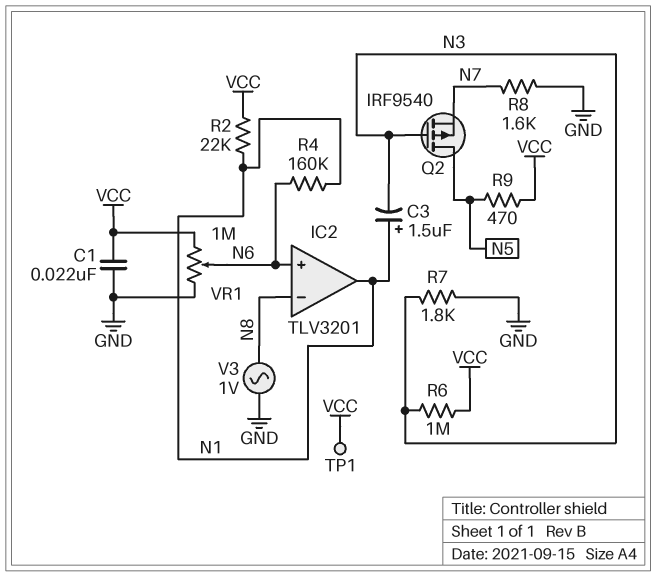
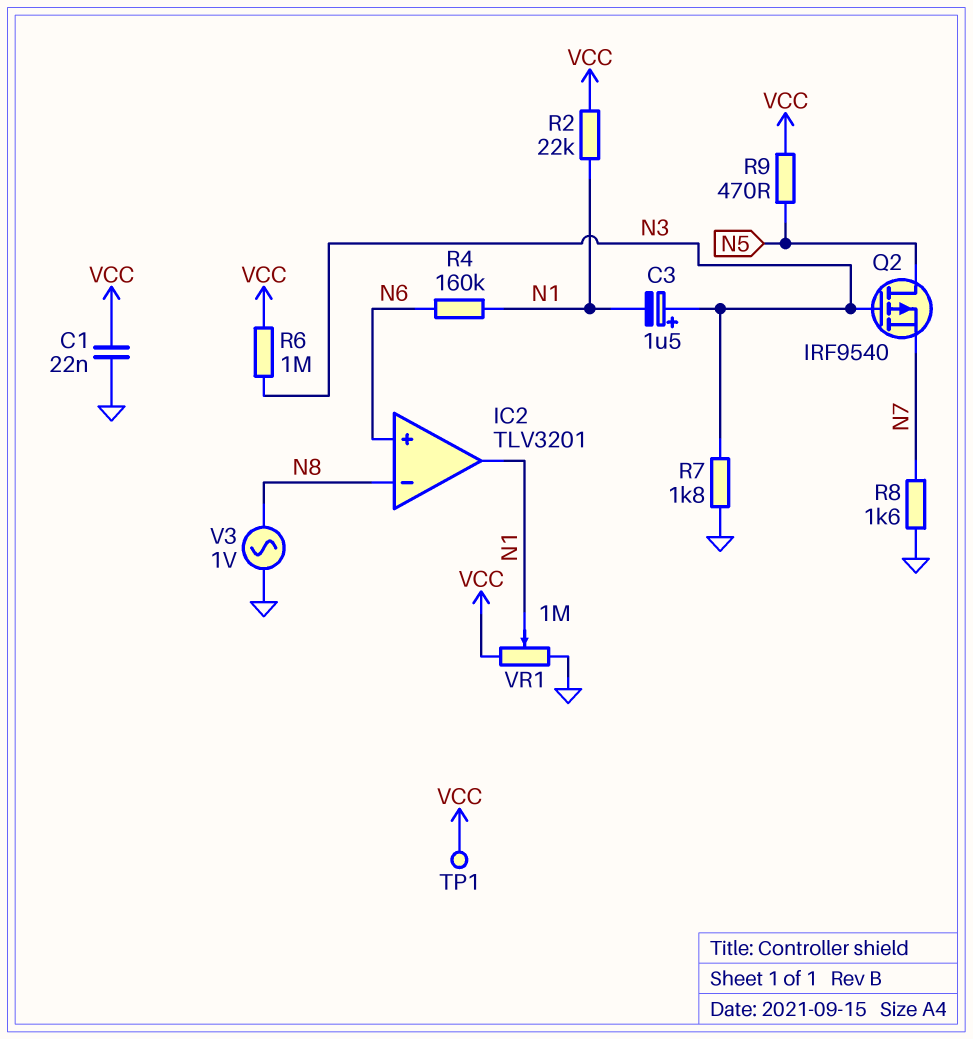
C3: 1.5uF (plus N1, minus N3) -> 1.5uF (plus N3, minus N1)
VR1: 1M (GND, VCC, wiper N6) -> 1M (GND, VCC, wiper N1)

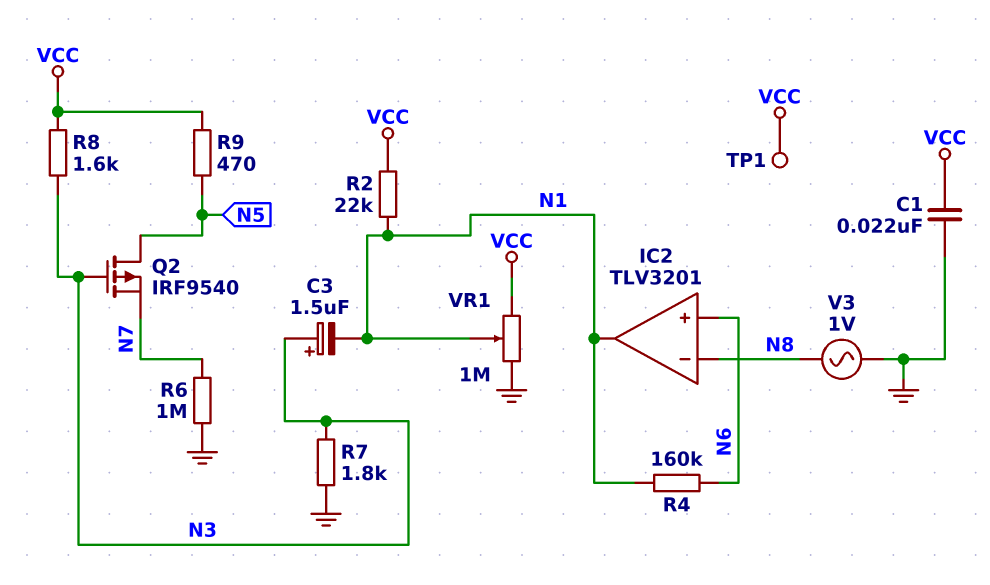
R6: 1M (N3, VCC) -> 1M (GND, N7)
R8: 1.6k (GND, N7) -> 1.6k (N3, VCC)

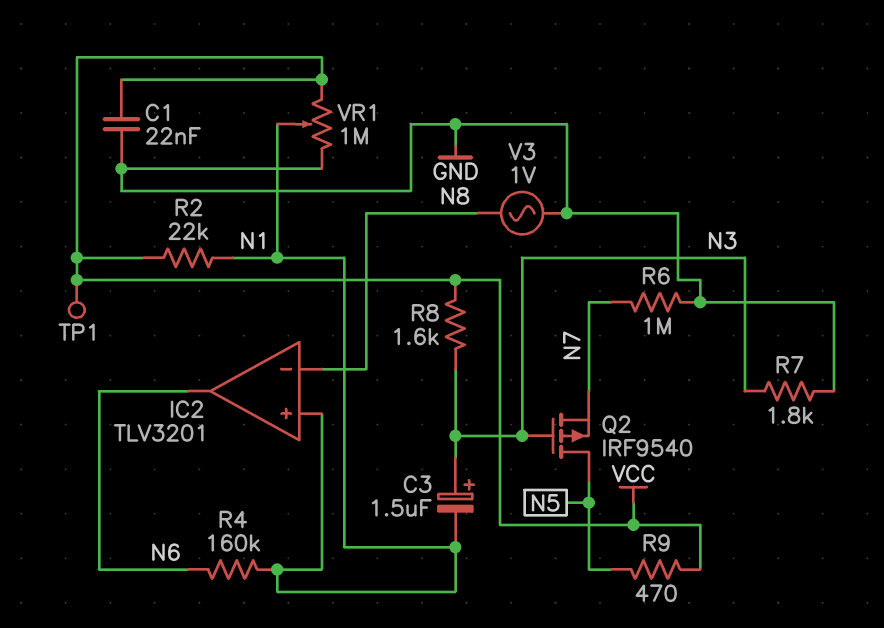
IC2 pin in+: N6 -> N1
IC2 pin out: N1 -> N6

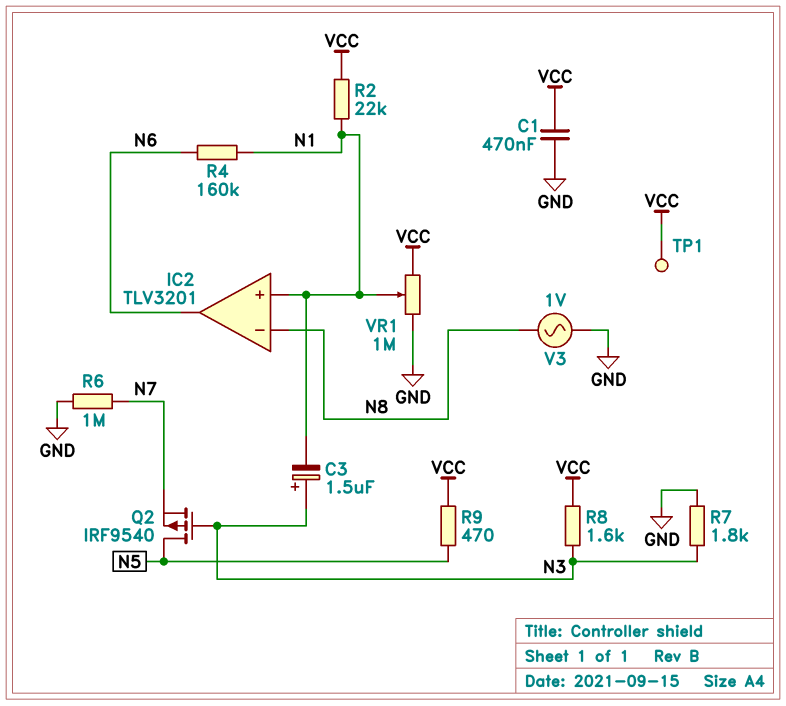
C1: 22nF (GND, VCC) -> 470nF (GND, VCC)

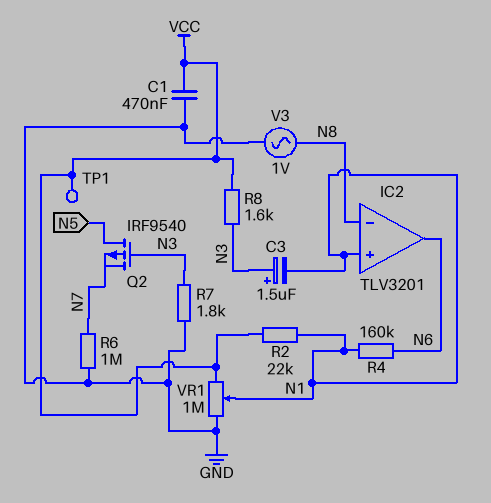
R9: 470 (N5, VCC) -> none

